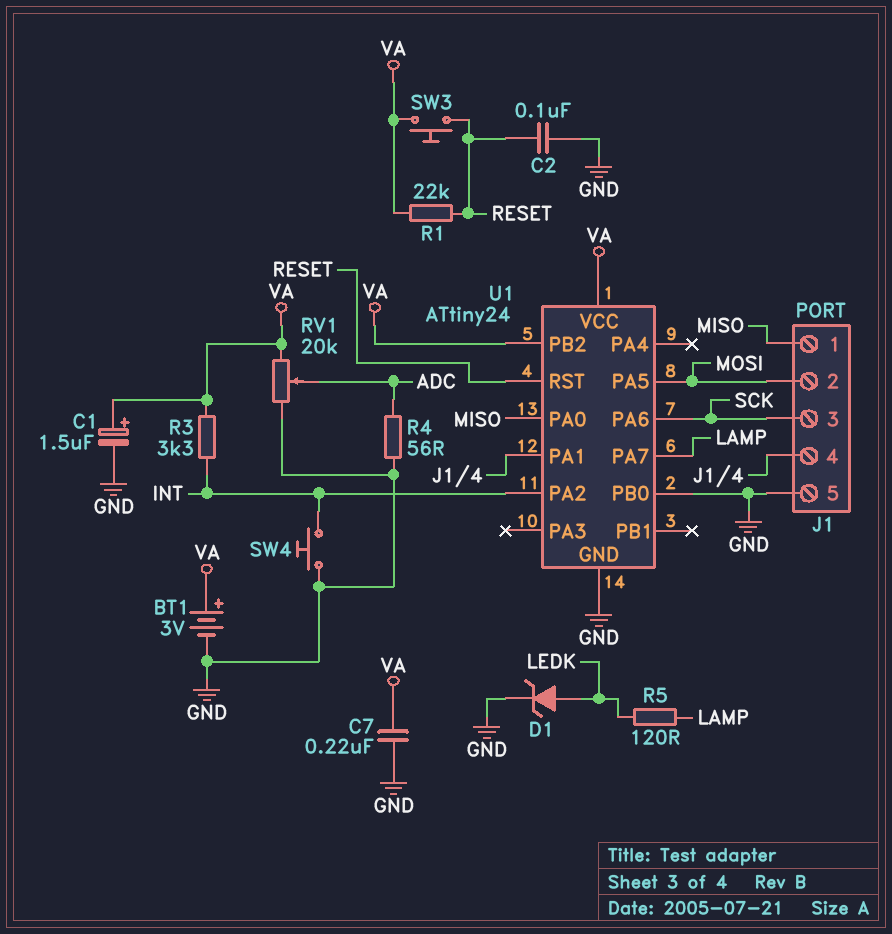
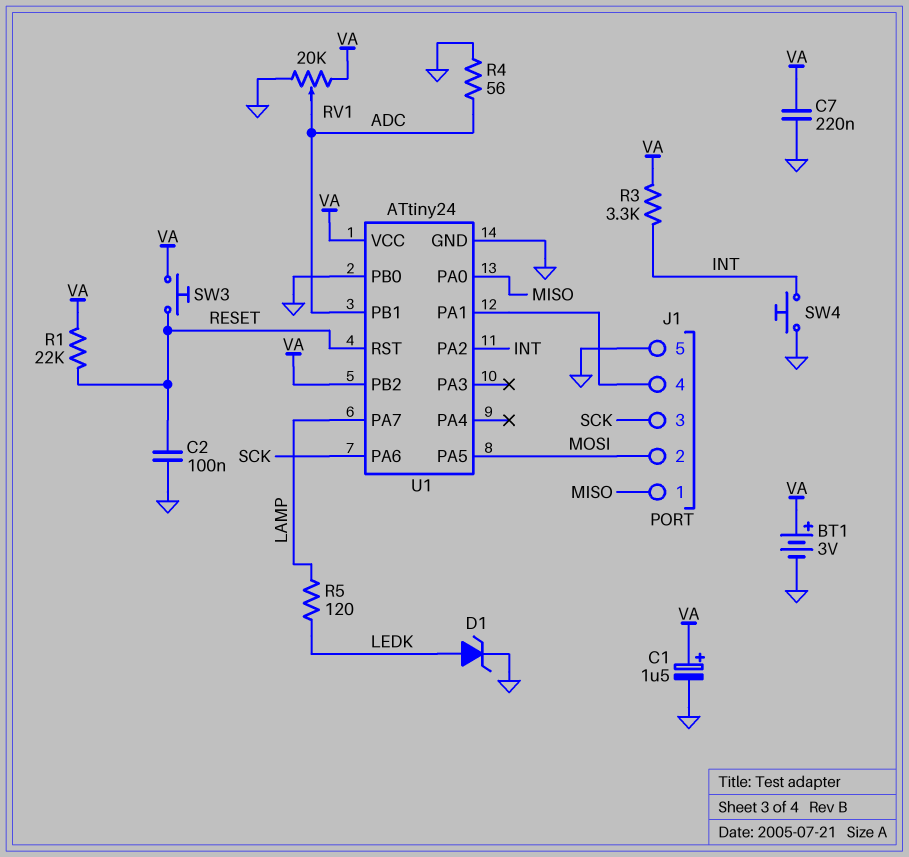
U1 pin PB1: none -> ADC

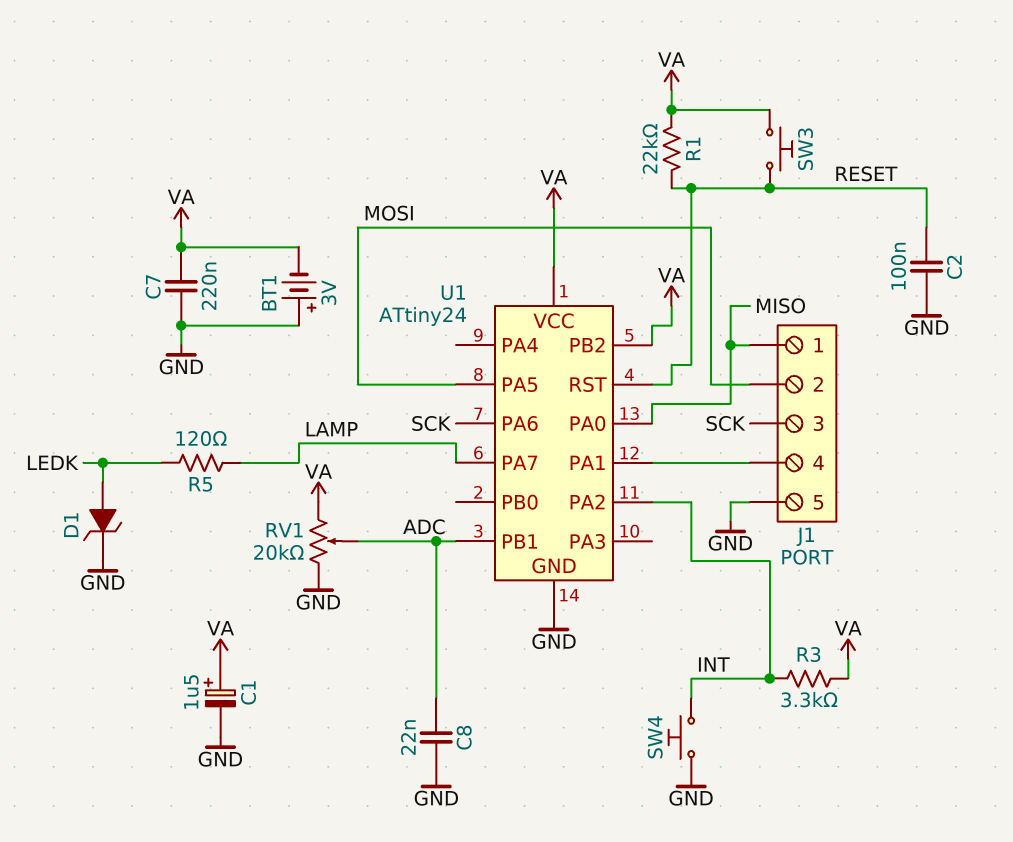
BT1: 3V (plus VA, minus GND) -> 3V (plus GND, minus VA)
C8: none -> 22nF (ADC, GND)
R4: 56 (ADC, GND) -> none
U1 pin PB0: GND -> none

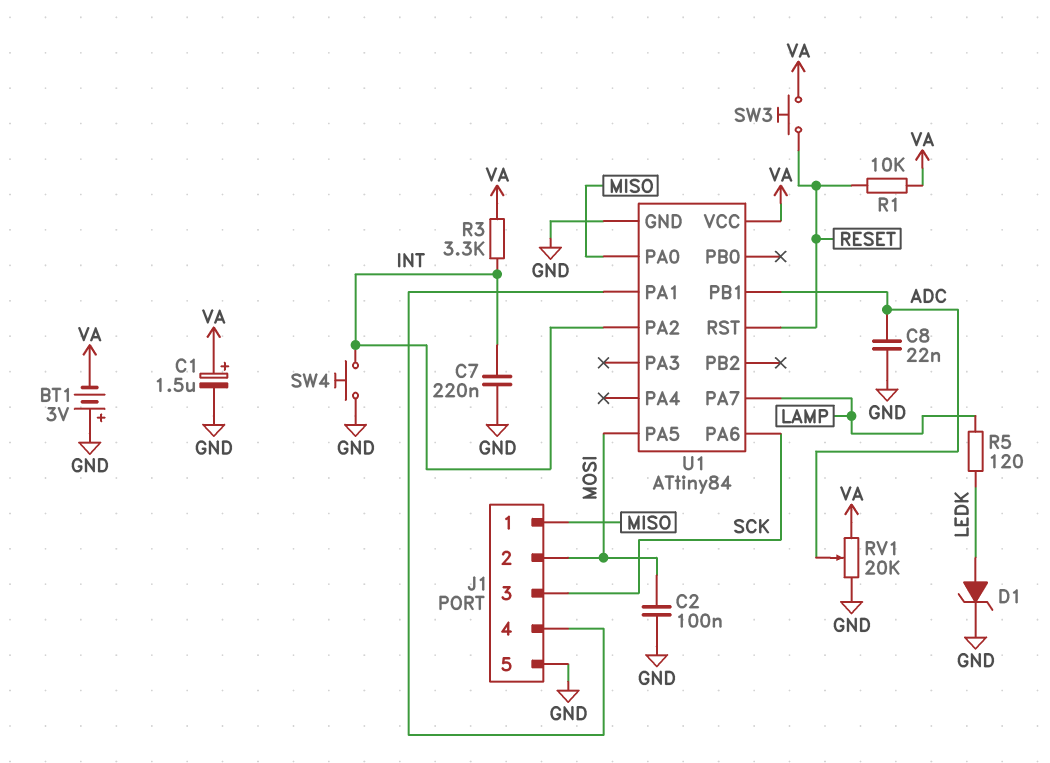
C2: 100nF (GND, RESET) -> 100nF (GND, MOSI)
C7: 220nF (GND, VA) -> 220nF (GND, INT)
R1: 22k (RESET, VA) -> 10k (RESET, VA)
U1: ATtiny24 -> ATtiny84
U1 pin PB2: VA -> none

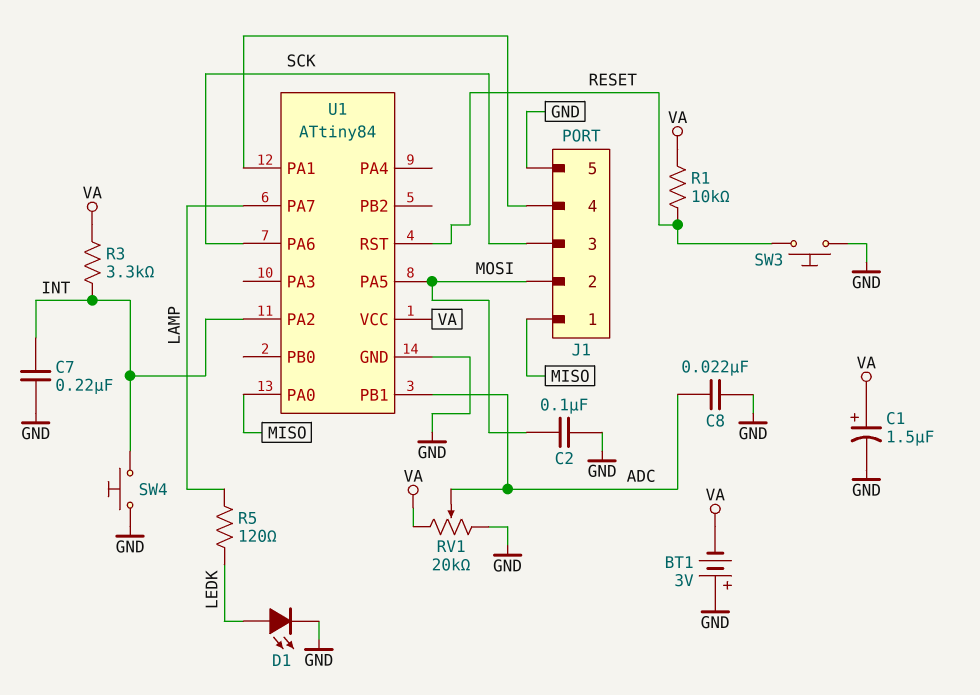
D1: zener (A LEDK, K GND) -> LED (A LEDK, K GND)
SW3: button (RESET, VA) -> button (GND, RESET)

